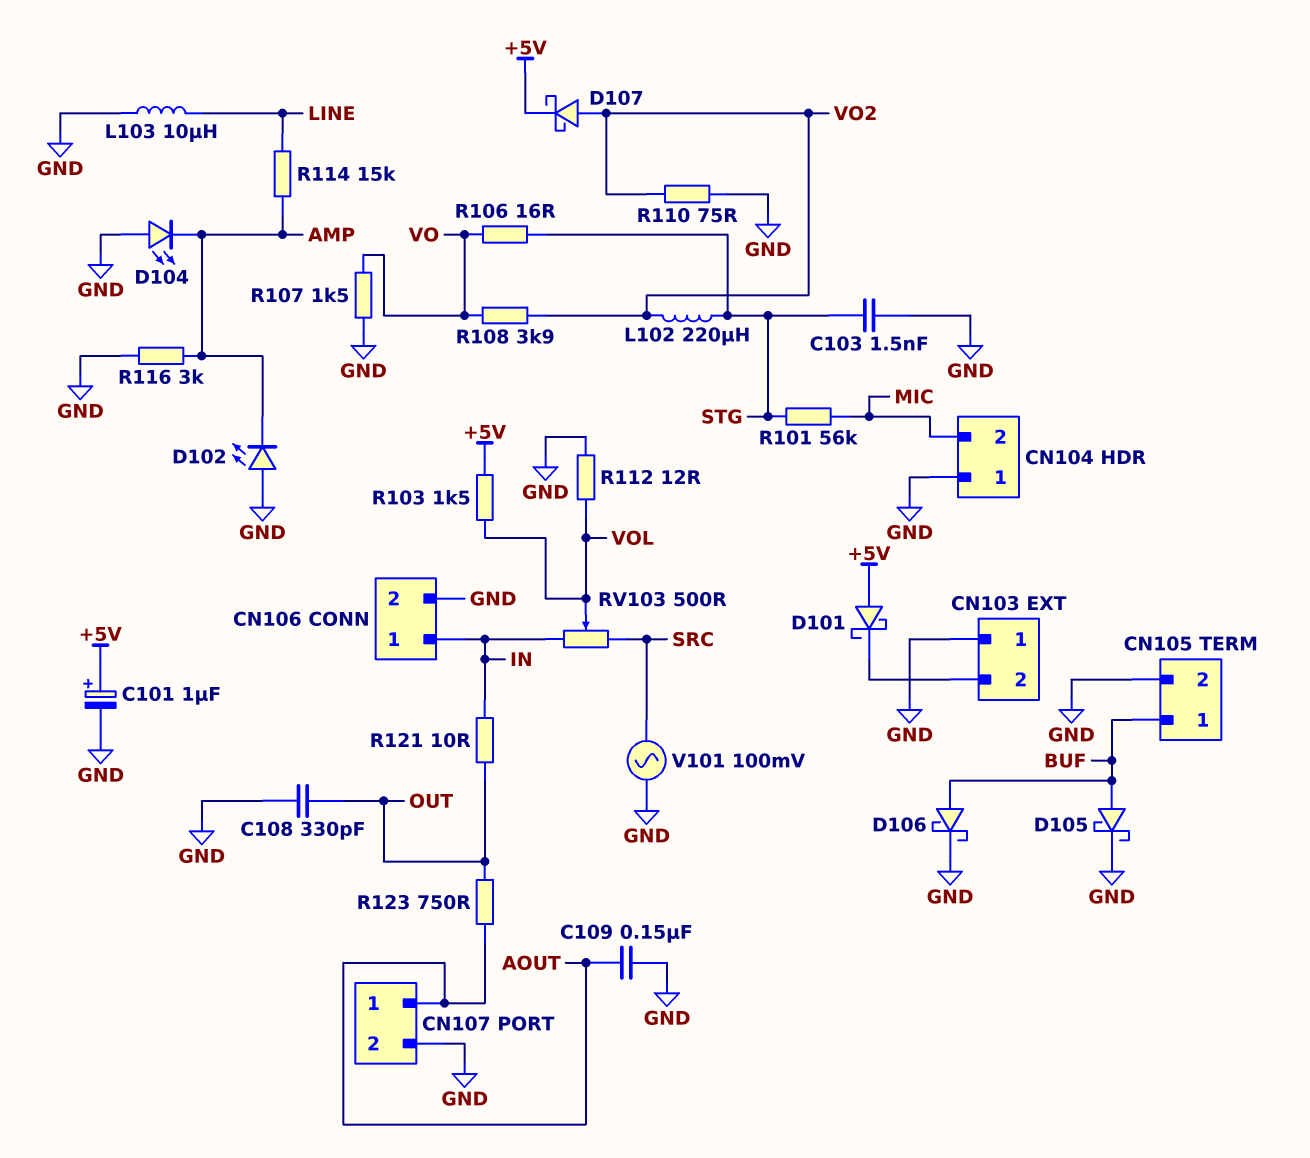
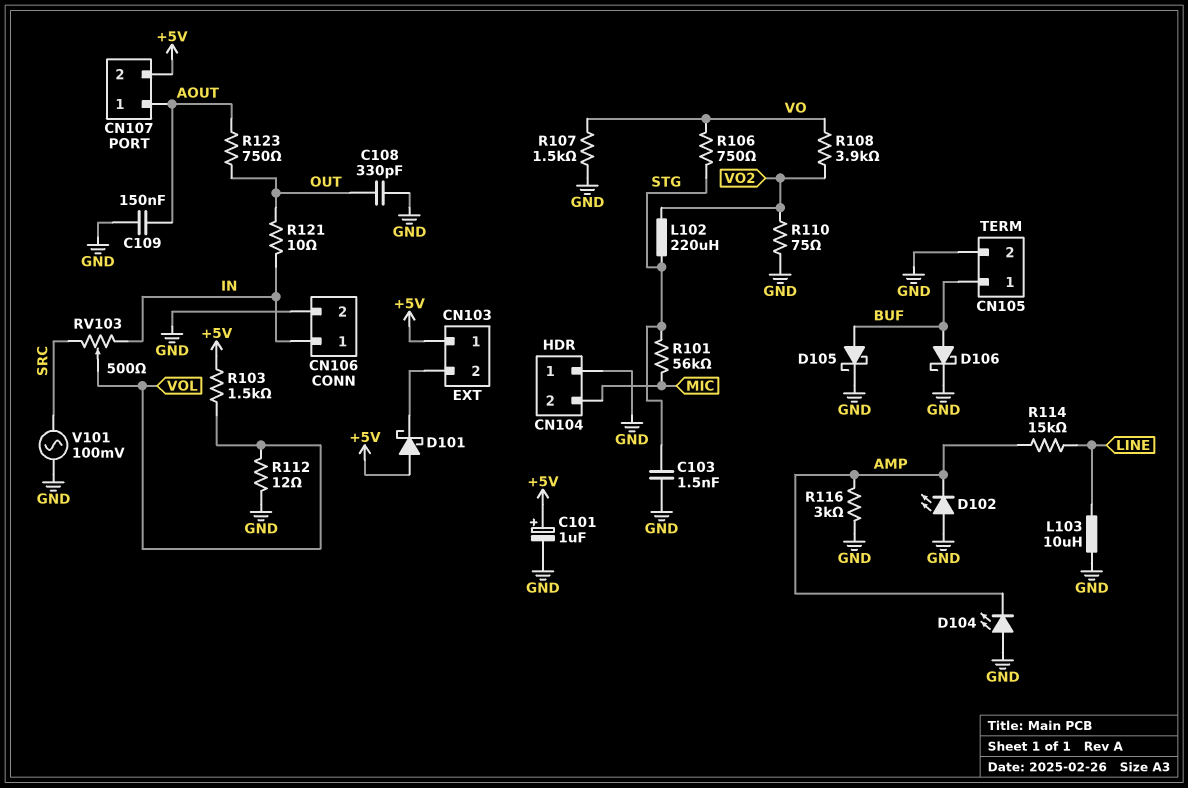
CN103 pin 1: GND -> +5V
CN107 pin 2: GND -> +5V
D107: schottky (A VO2, K +5V) -> none
R106: 16 (STG, VO) -> 750 (STG, VO)

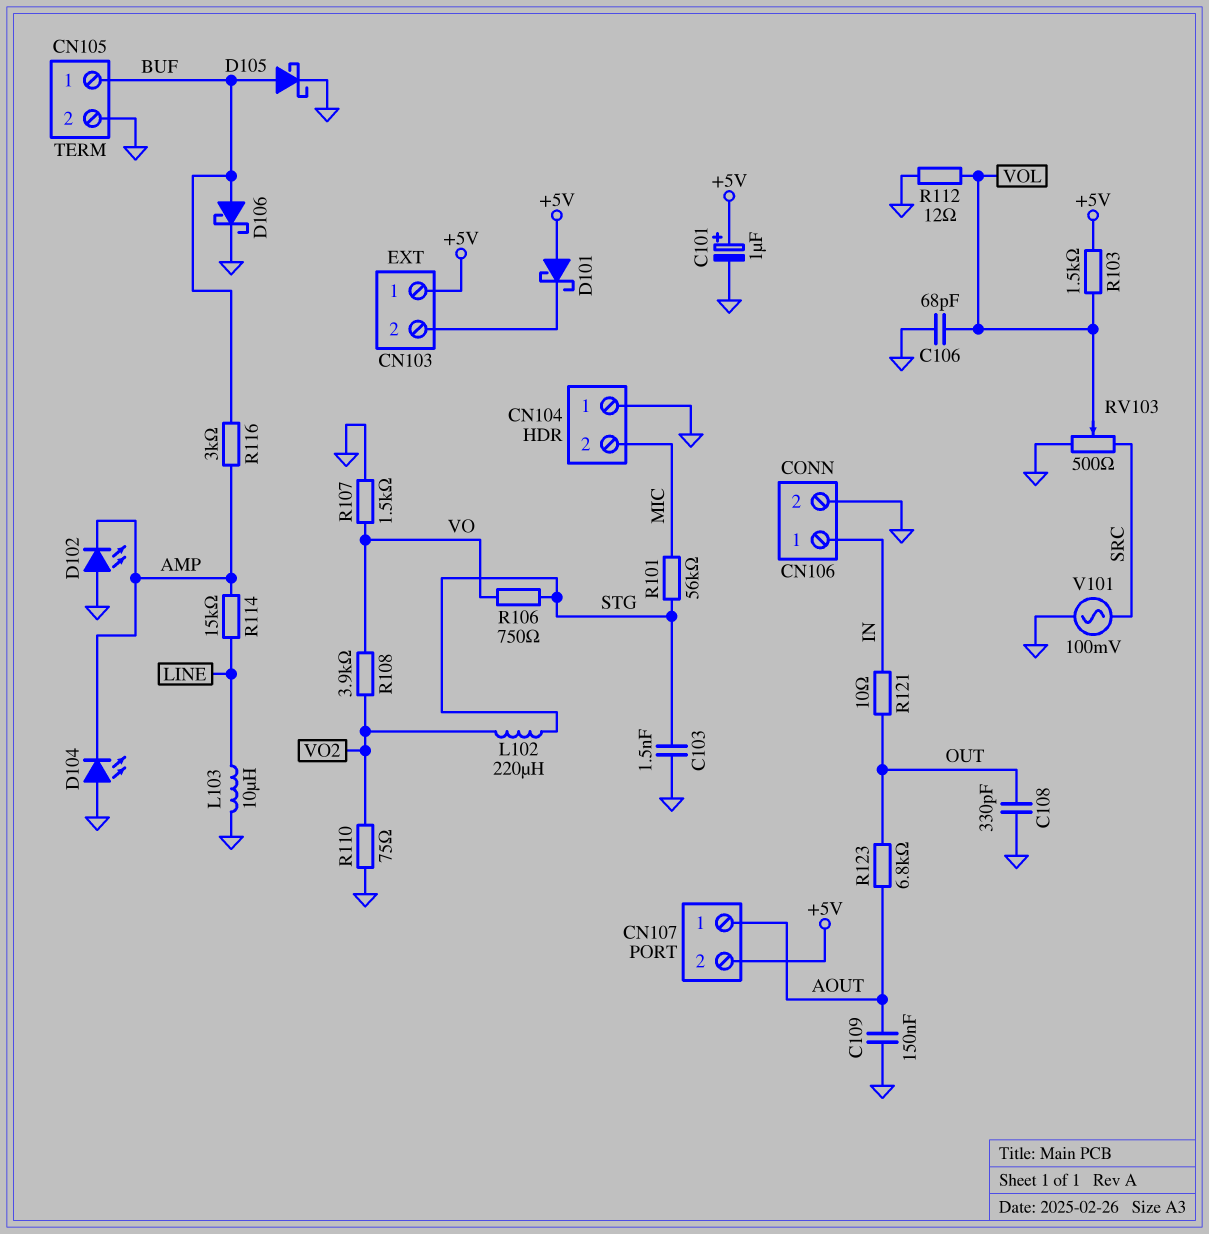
C106: none -> 68pF (GND, VOL)
R116: 3k (AMP, GND) -> 3k (AMP, BUF)
R123: 750 (AOUT, OUT) -> 6.8k (AOUT, OUT)
RV103: 500 (IN, SRC, wiper VOL) -> 500 (GND, SRC, wiper VOL)

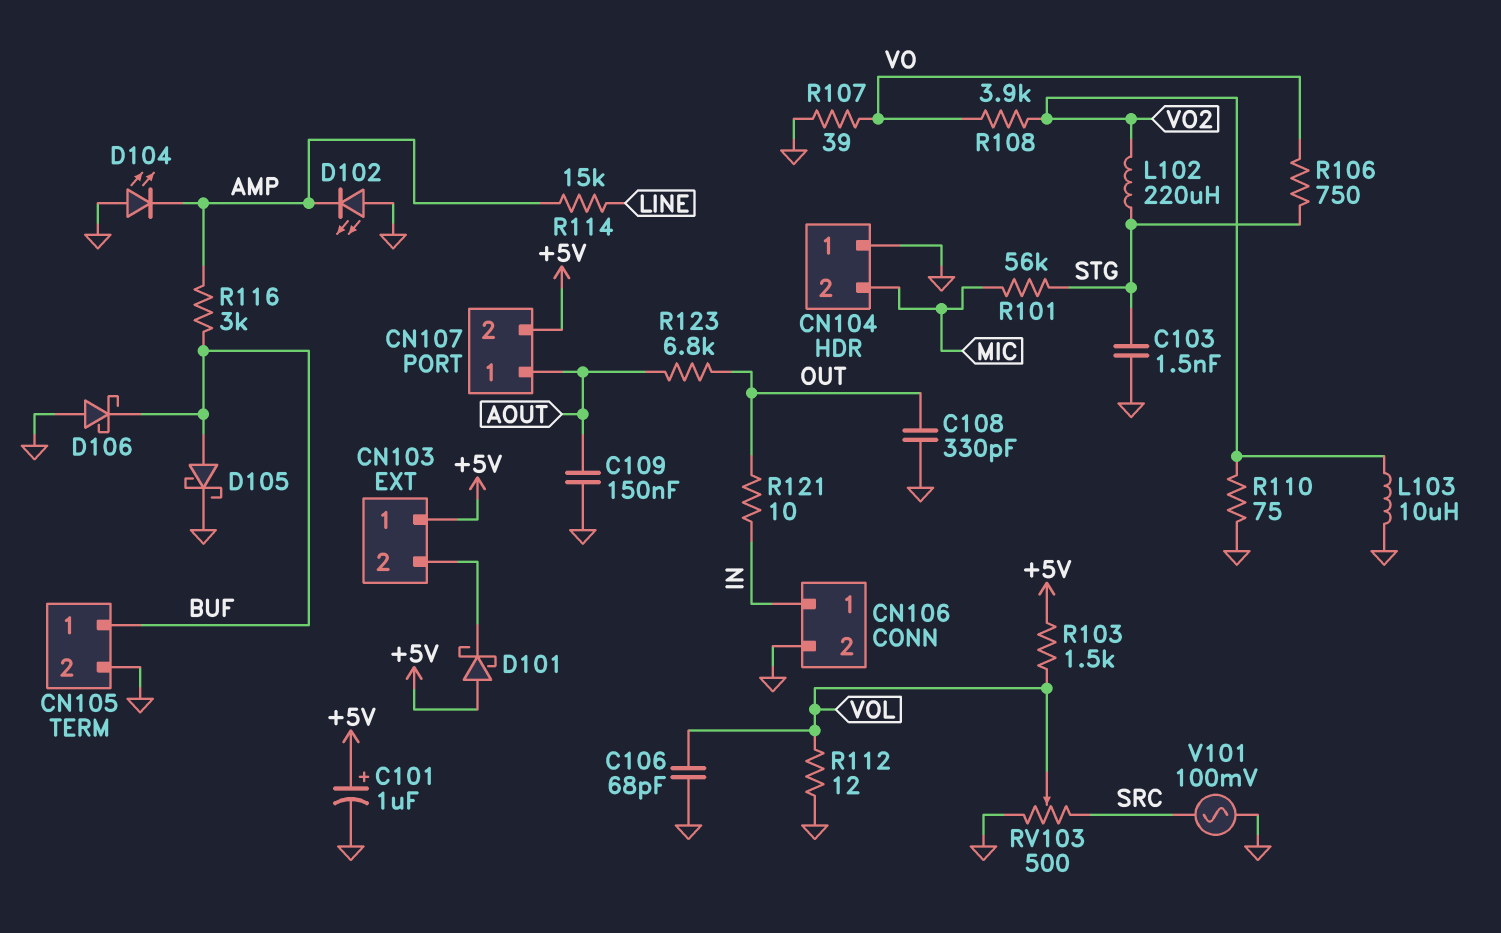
D106: schottky (A BUF, K GND) -> schottky (A GND, K BUF)
L103: 10uH (GND, LINE) -> 10uH (GND, VO2)
R107: 1.5k (GND, VO) -> 39 (GND, VO)

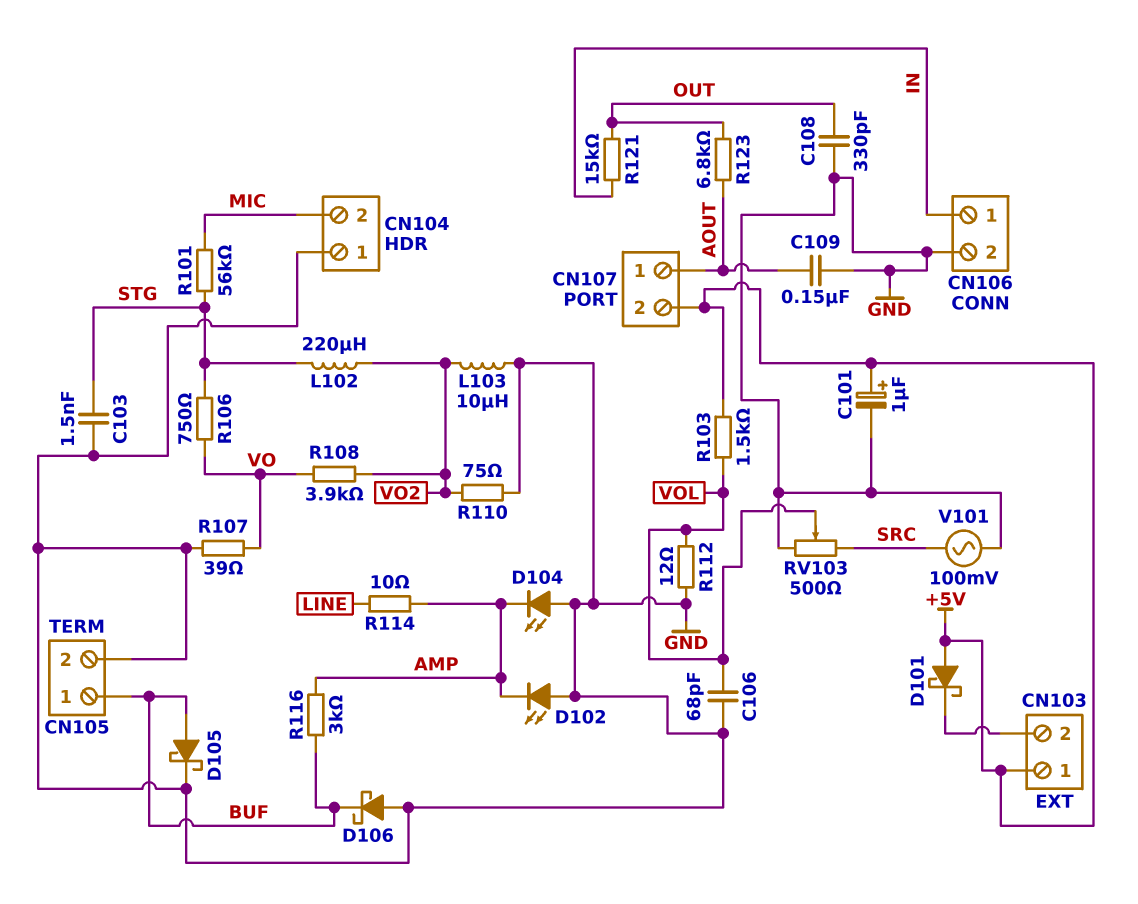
R114: 15k (AMP, LINE) -> 10 (AMP, LINE)
R121: 10 (IN, OUT) -> 15k (IN, OUT)

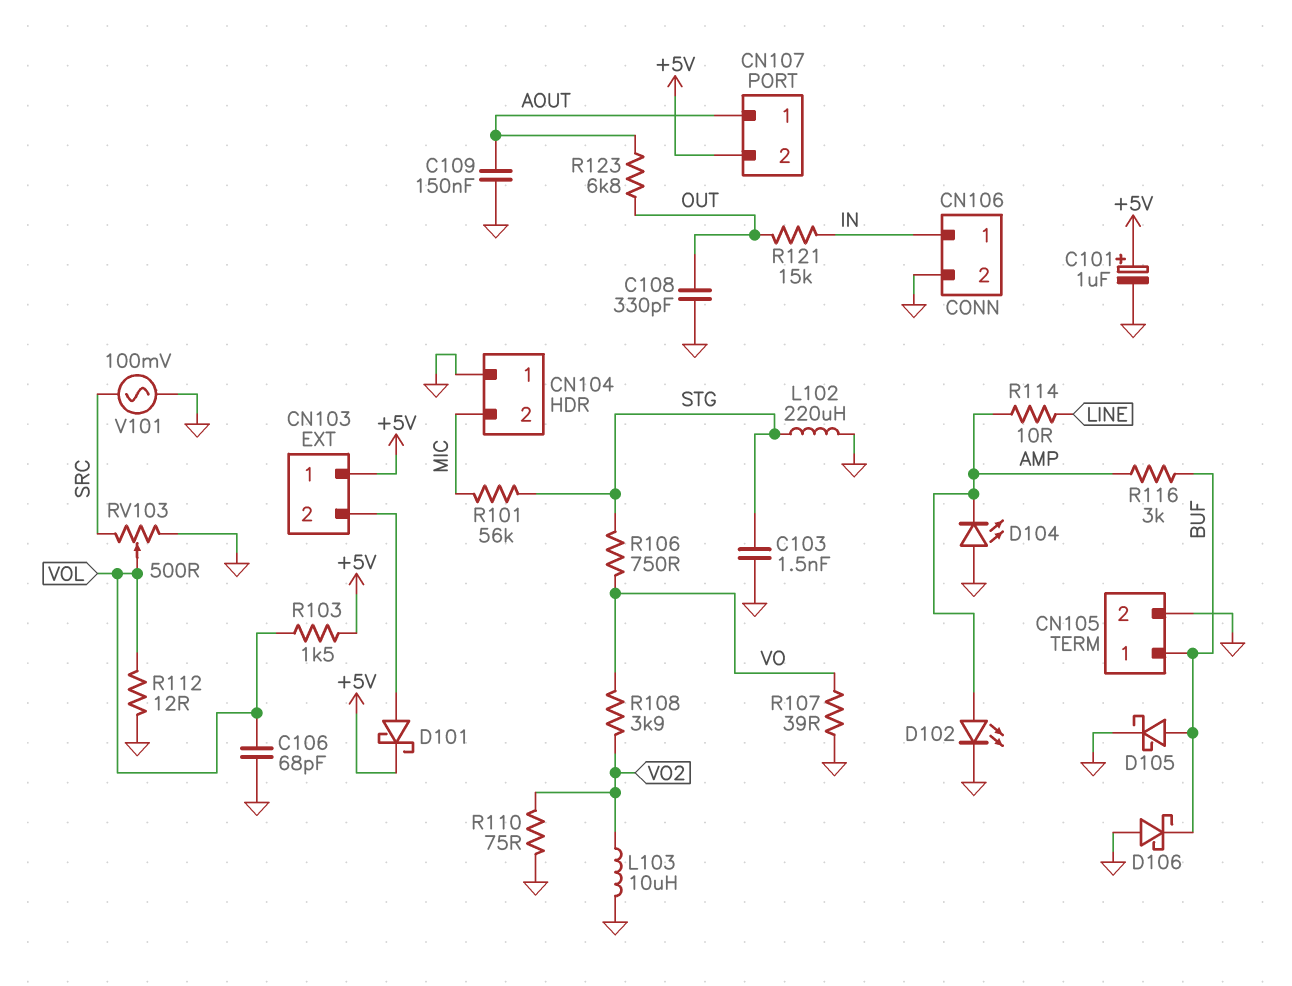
D101: schottky (A +5V, K CN103/2) -> schottky (A CN103/2, K +5V)
D102: LED (A GND, K AMP) -> LED (A AMP, K GND)
L102: 220uH (STG, VO2) -> 220uH (GND, STG)

